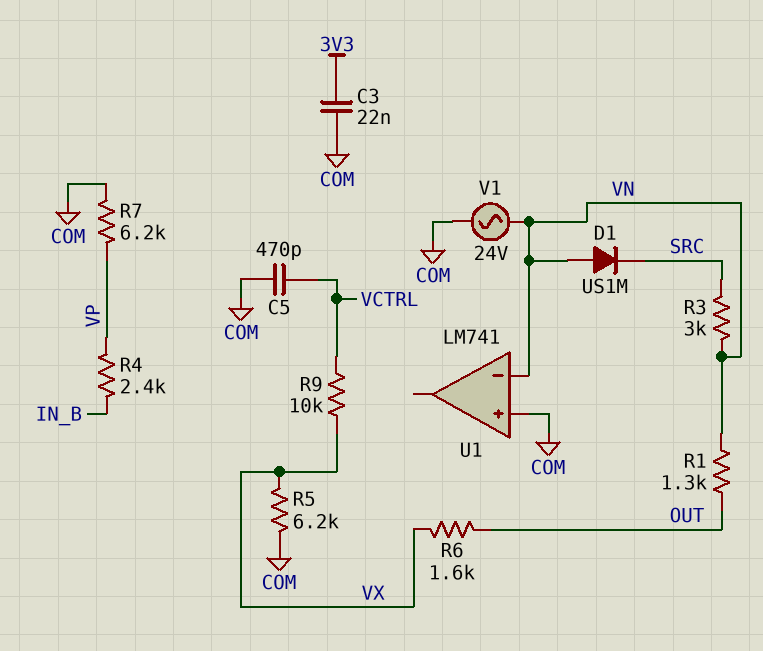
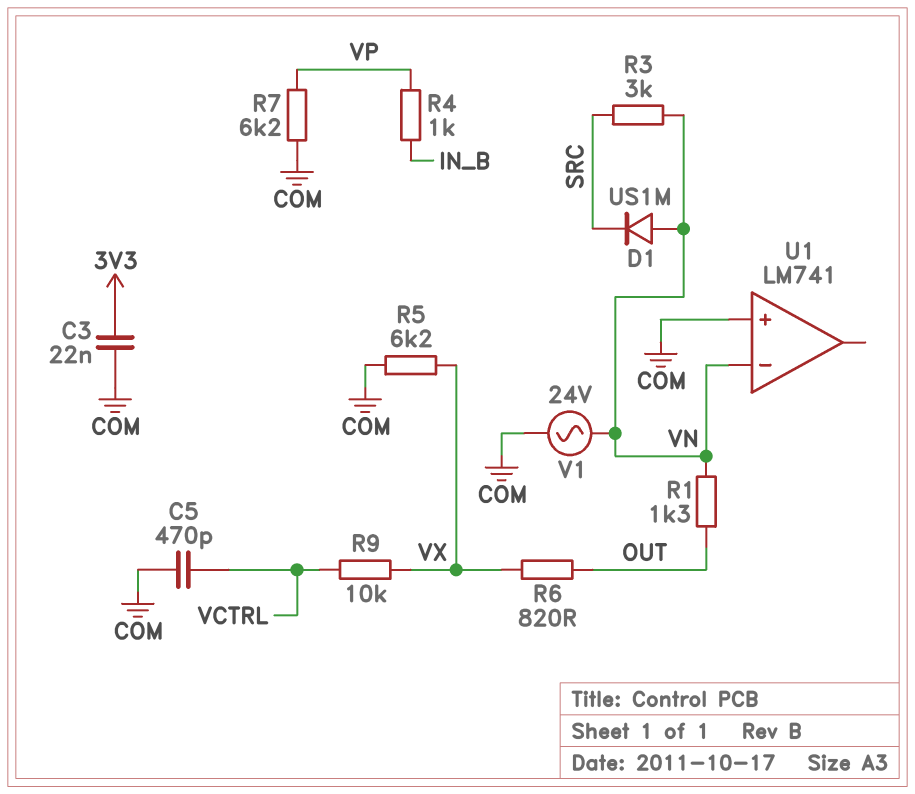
R4: 2.4k (IN_B, VP) -> 1k (IN_B, VP)
R6: 1.6k (OUT, VX) -> 820 (OUT, VX)

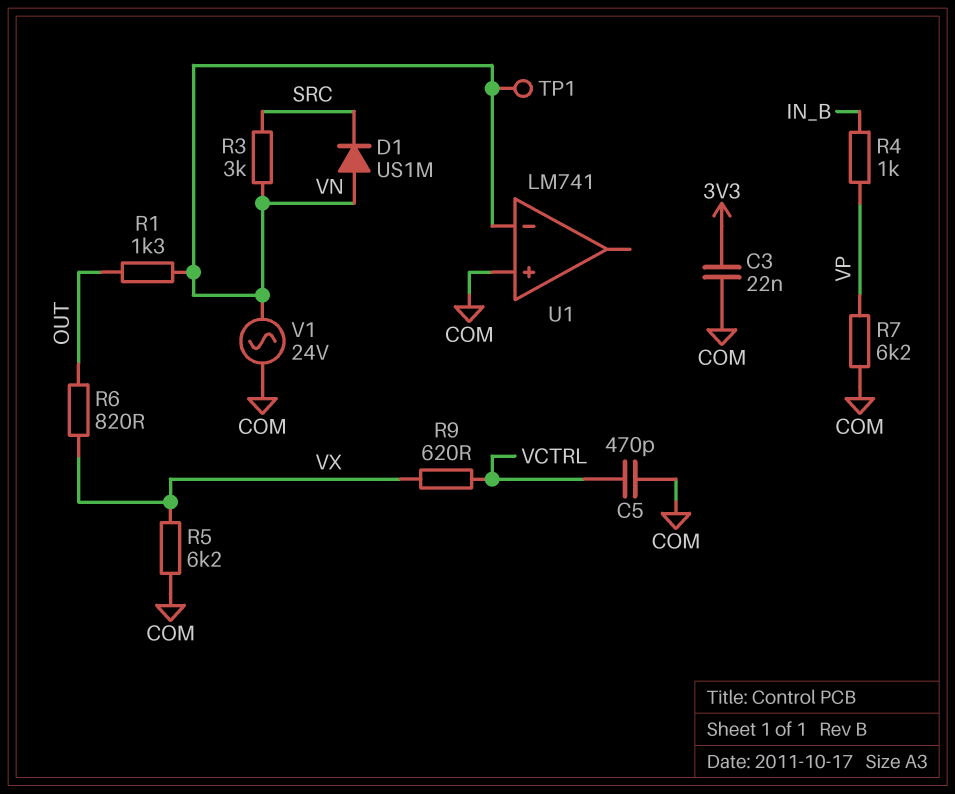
R9: 10k (VCTRL, VX) -> 620 (VCTRL, VX)
TP1: none -> test point (VN)

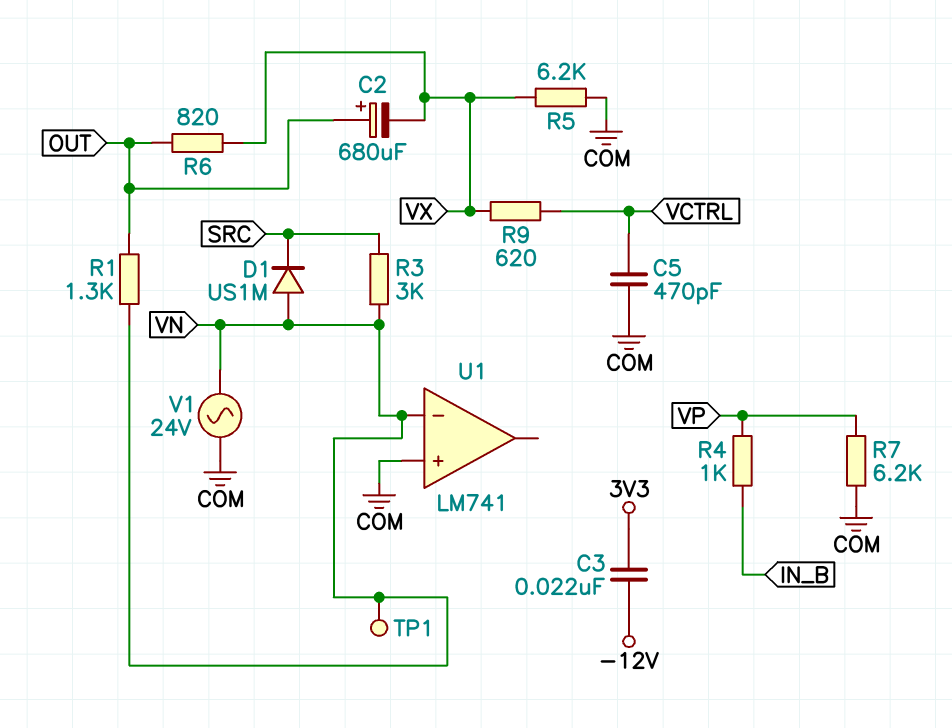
C2: none -> 680uF (plus OUT, minus VX)
C3: 22nF (3V3, COM) -> 22nF (-12V, 3V3)

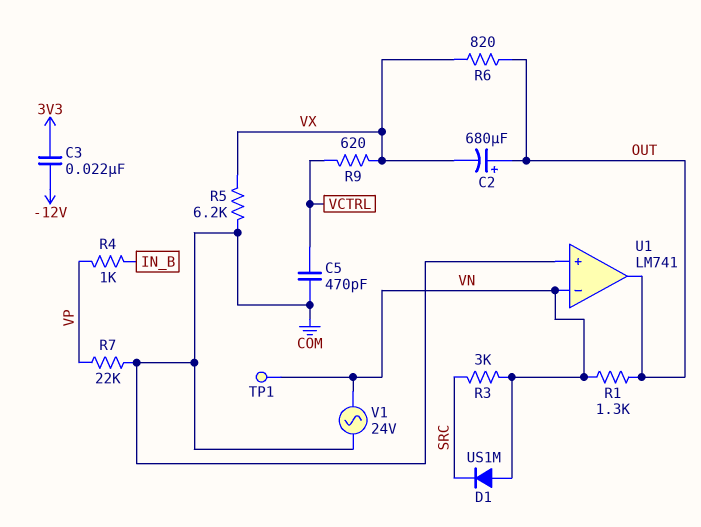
R7: 6.2k (COM, VP) -> 22k (COM, VP)
U1 pin out: none -> OUT

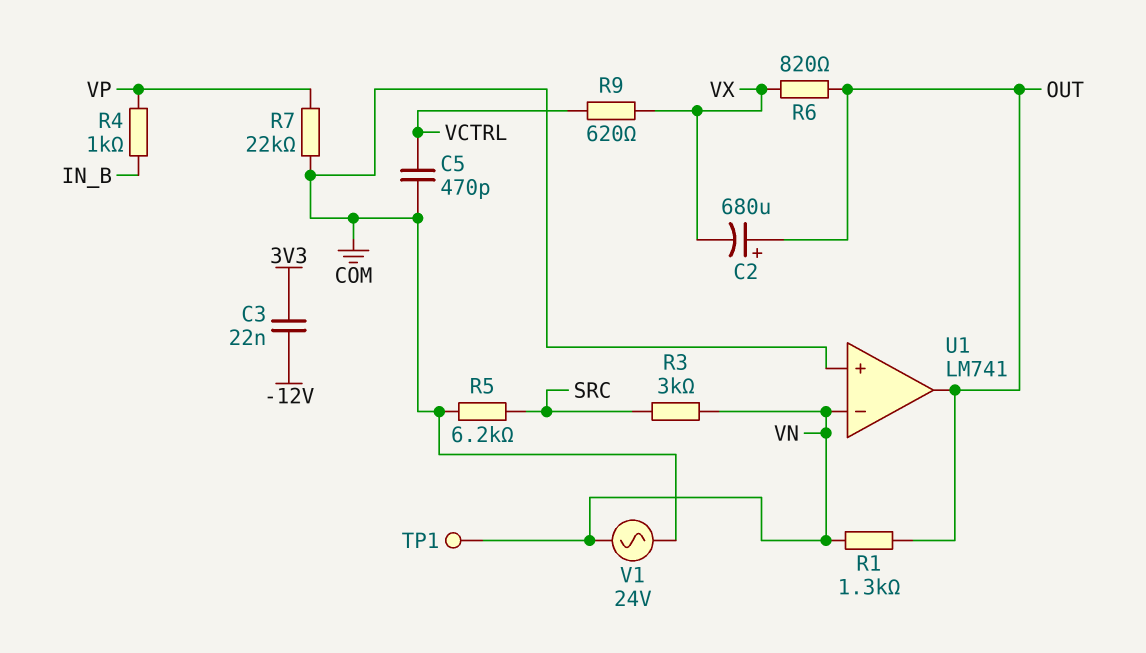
D1: diode US1M (A VN, K SRC) -> none
R5: 6.2k (COM, VX) -> 6.2k (COM, SRC)

